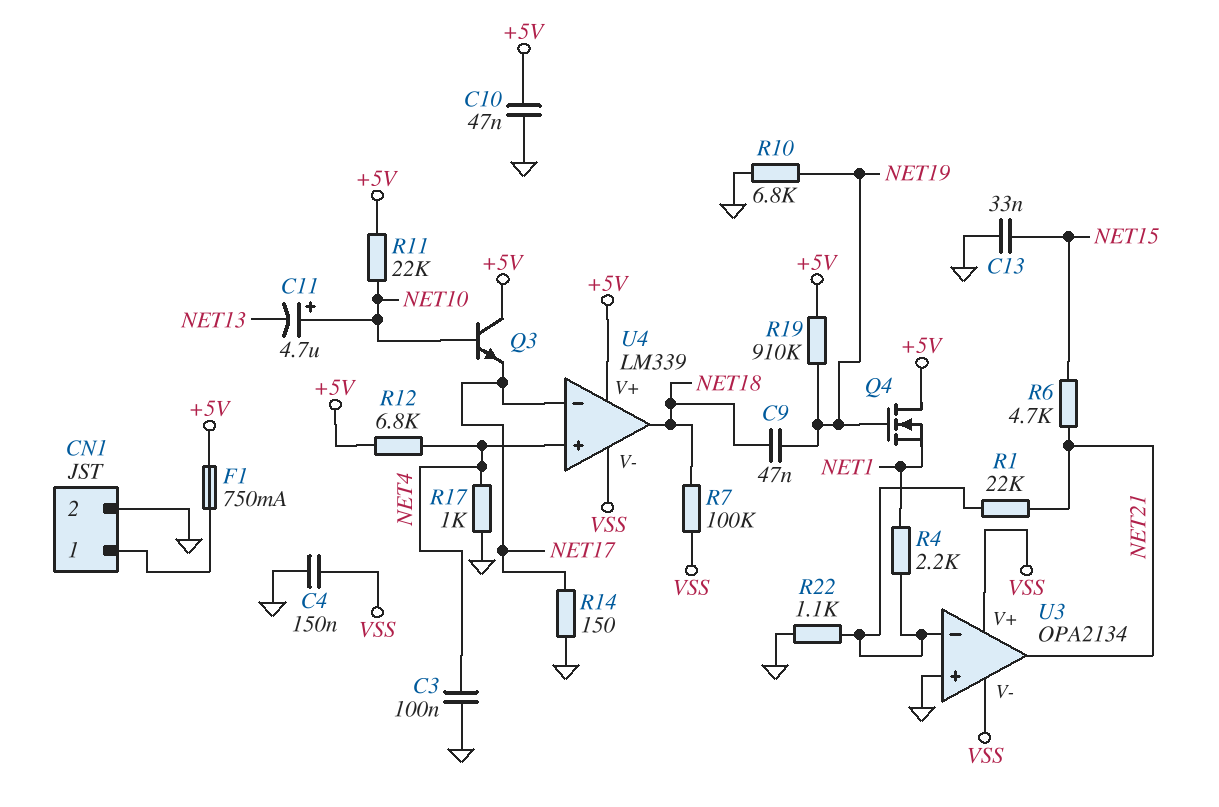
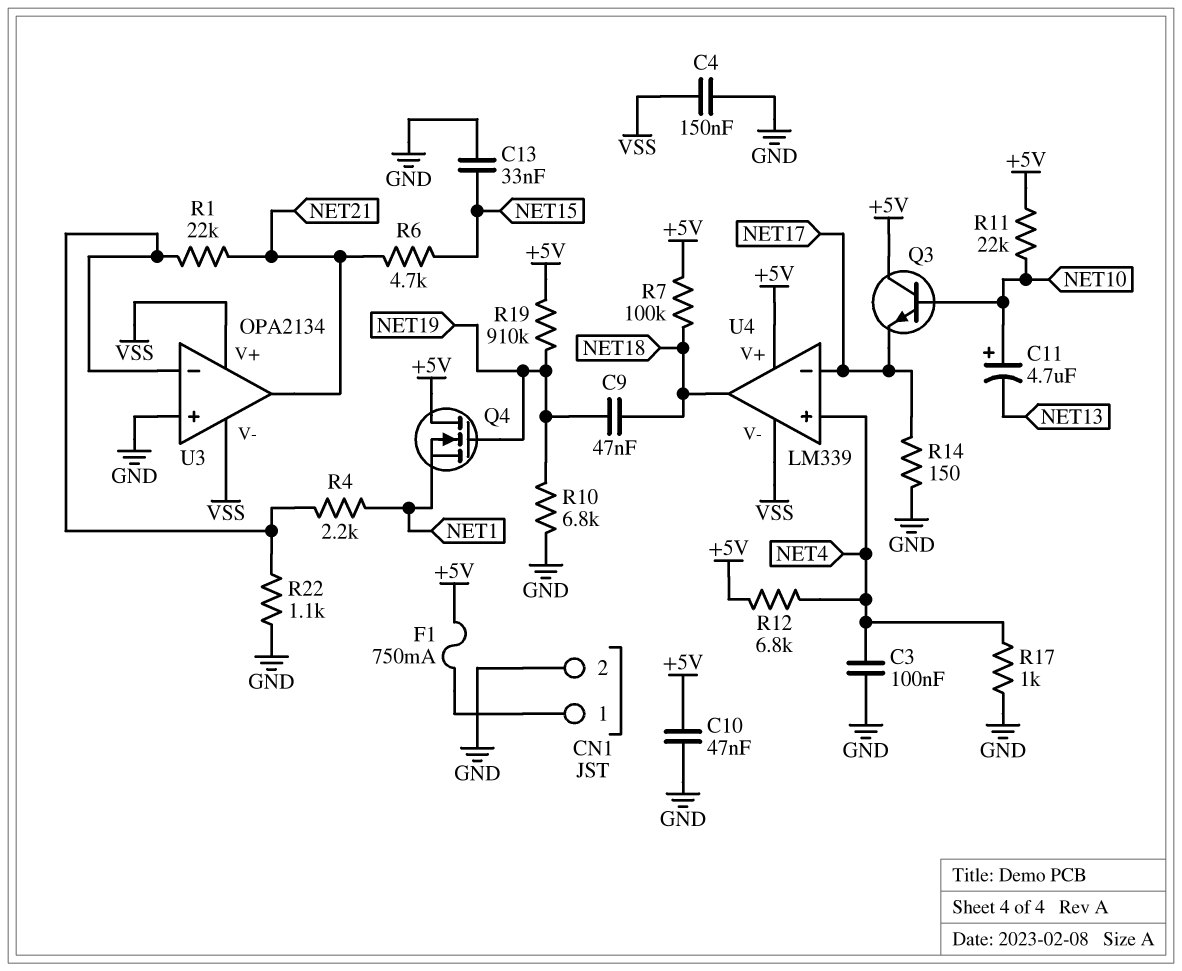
R7: 100k (NET18, VSS) -> 100k (+5V, NET18)

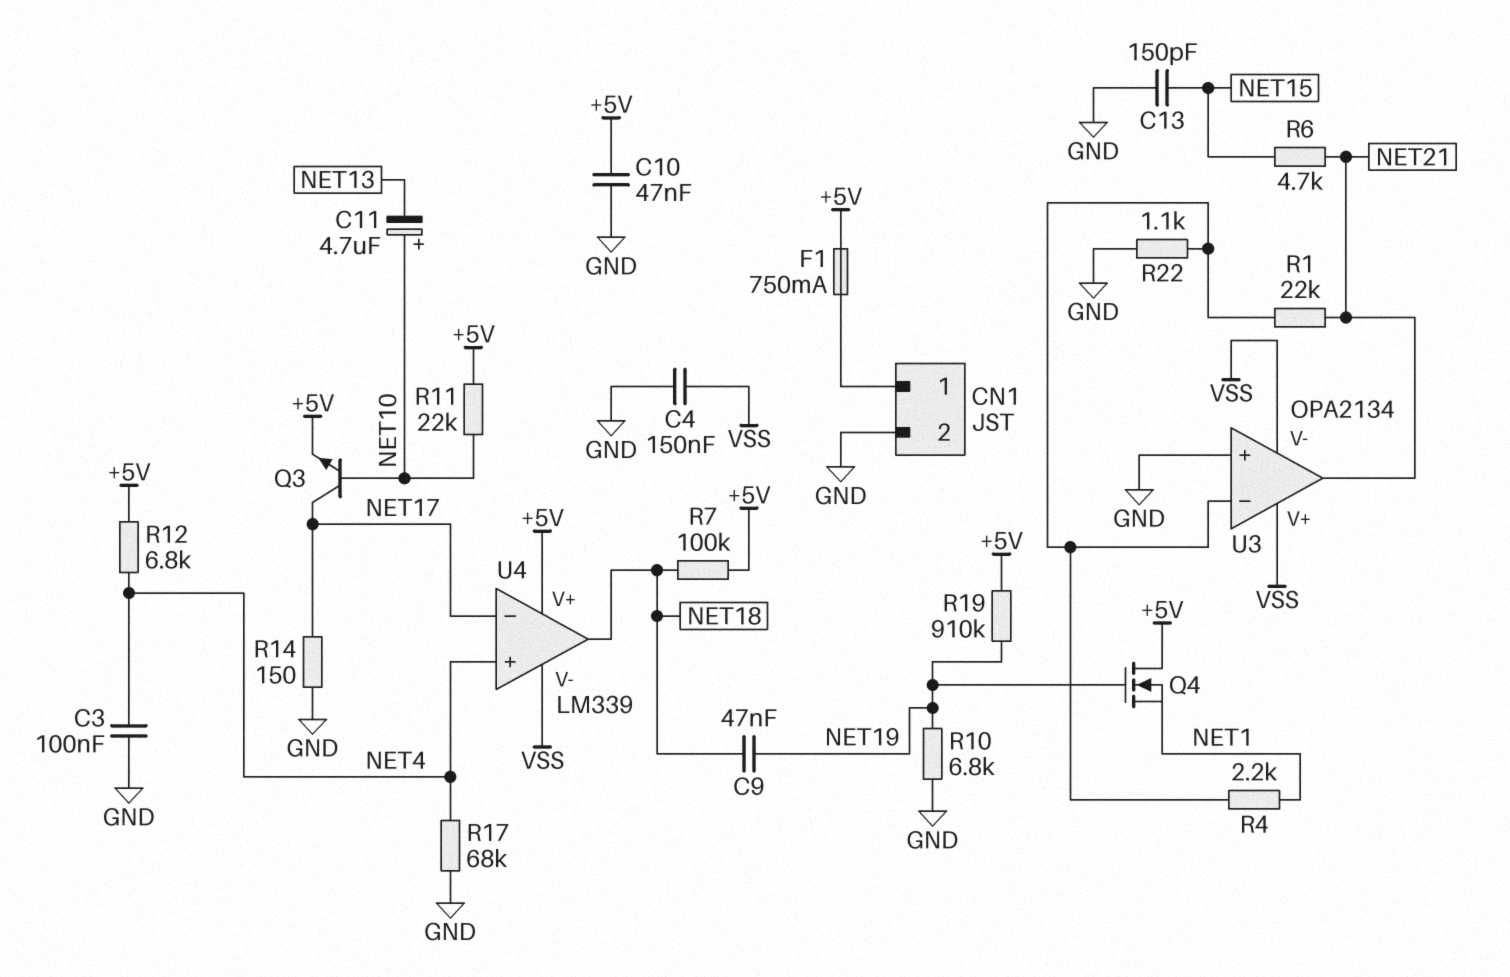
C13: 33nF (GND, NET15) -> 150pF (GND, NET15)
Q3: NPN (B NET10, C +5V, E NET17) -> NPN (B NET10, C NET17, E +5V)
R17: 1k (GND, NET4) -> 68k (GND, NET4)

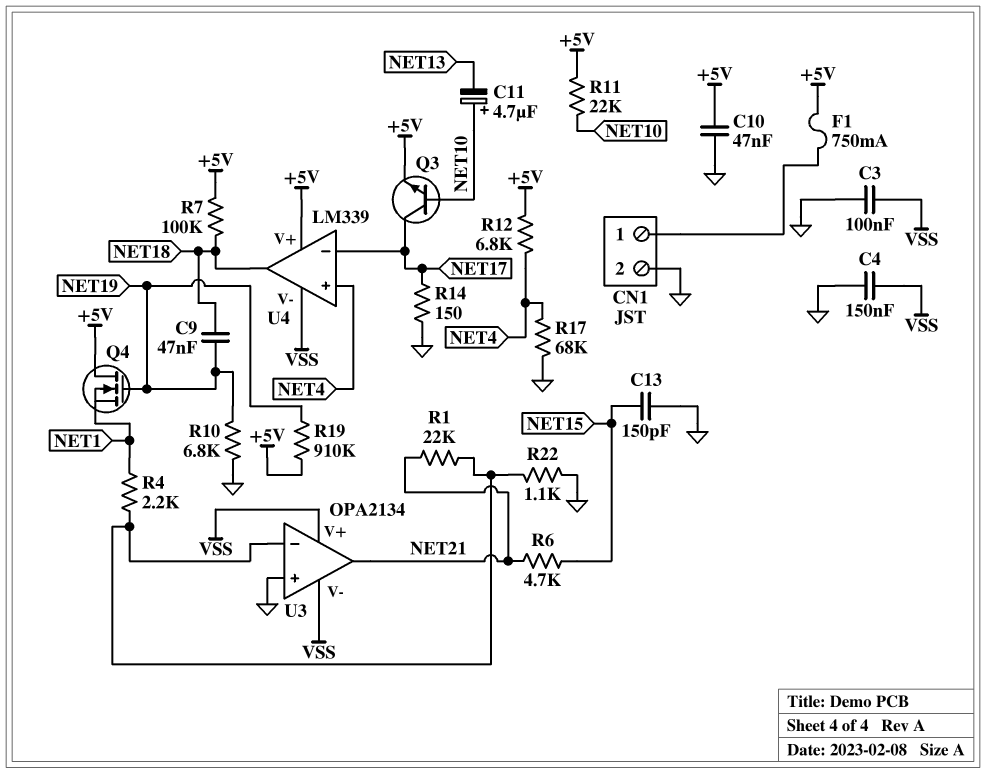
C3: 100nF (GND, NET4) -> 100nF (GND, VSS)

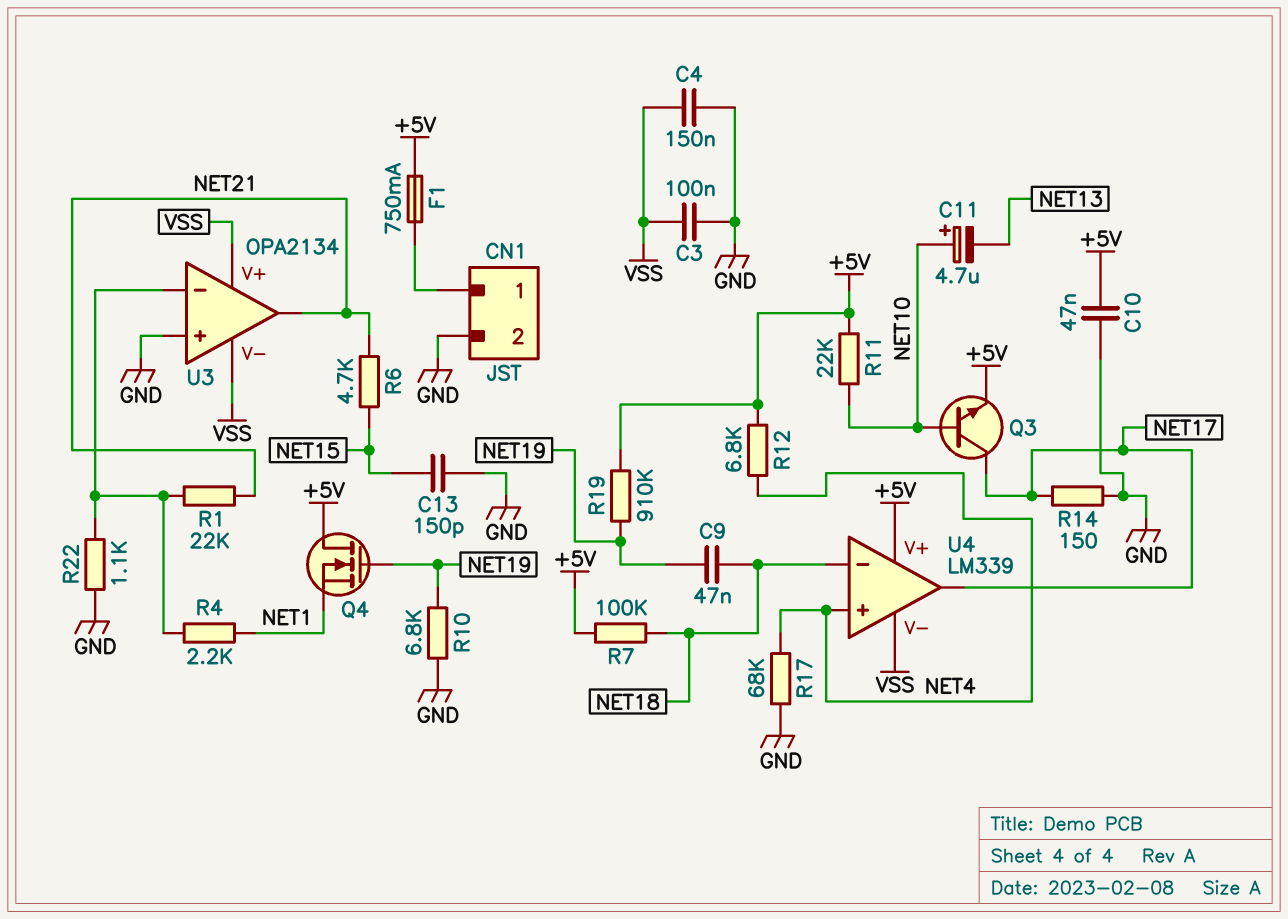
U4 pin in-: NET17 -> NET18
U4 pin out: NET18 -> NET17

